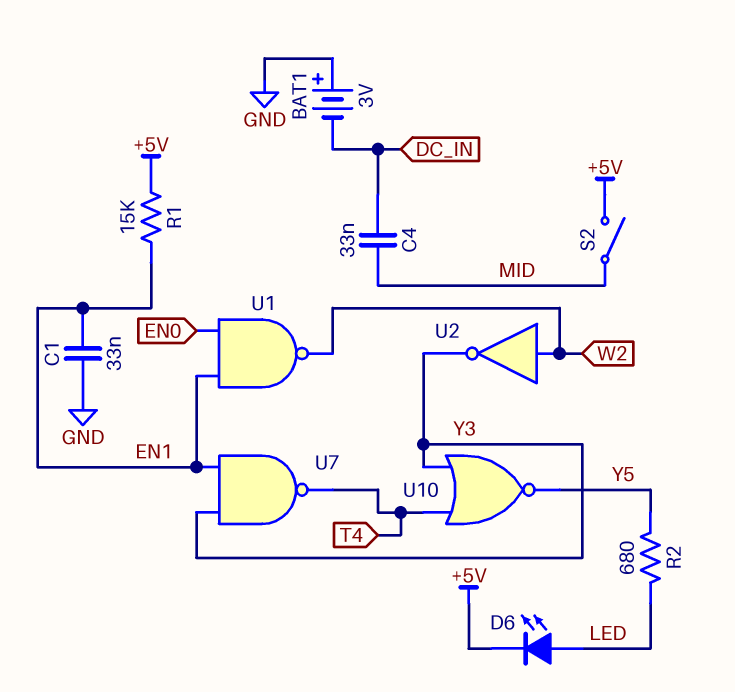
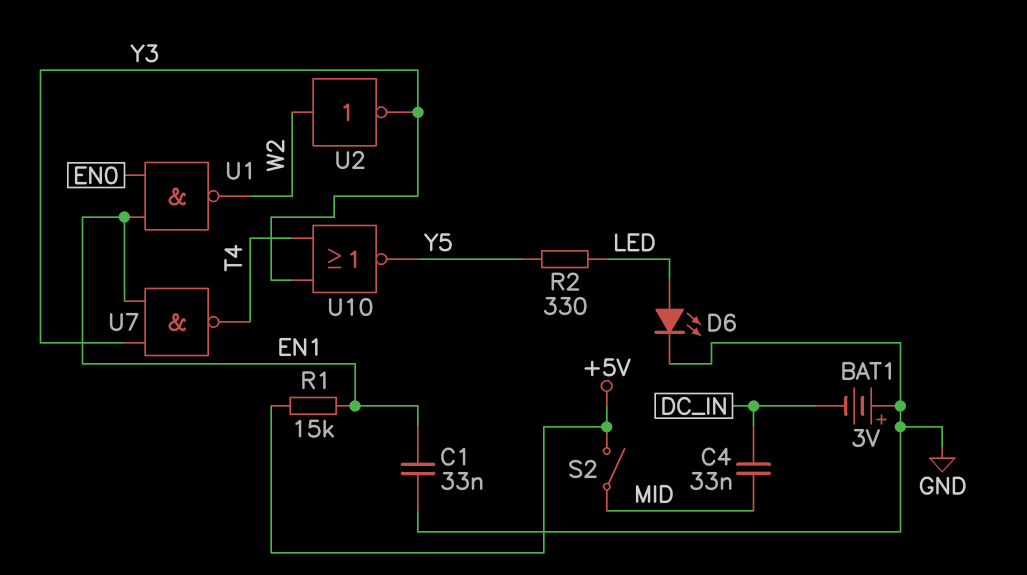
D6: LED (A LED, K +5V) -> LED (A LED, K GND)
R2: 680 (LED, Y5) -> 330 (LED, Y5)

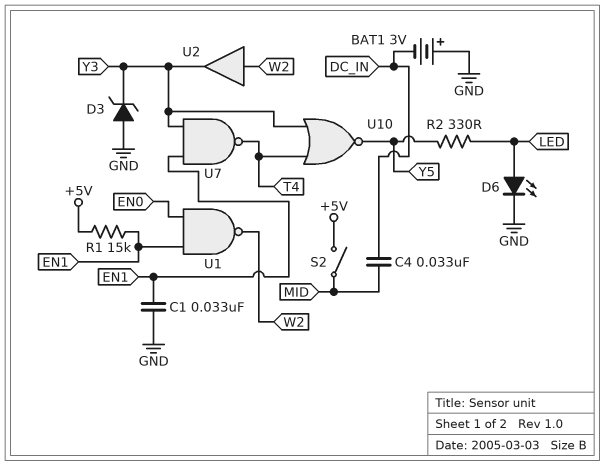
D3: none -> zener (A GND, K Y3)
U2: NOT (in W2, out Y3) -> buffer (in W2, out Y3)

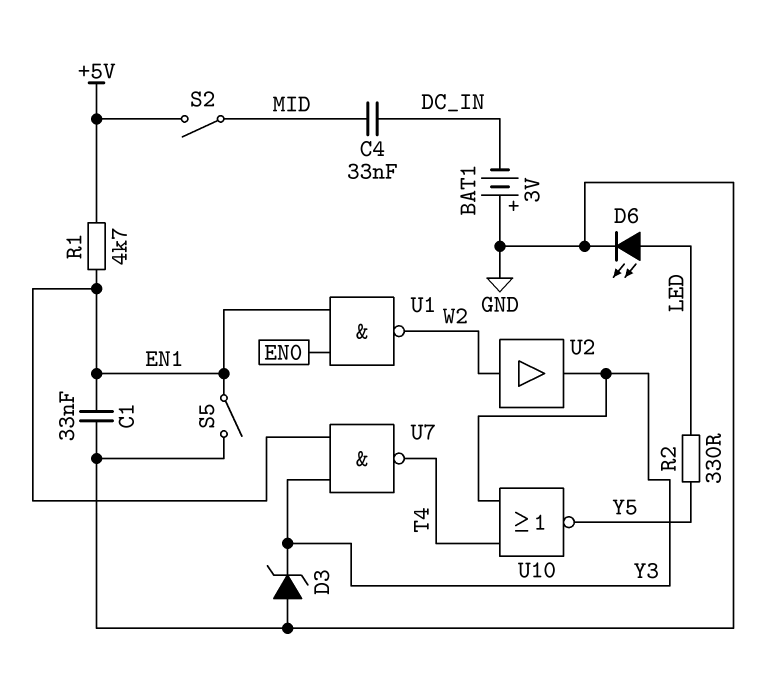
R1: 15k (+5V, EN1) -> 4.7k (+5V, EN1)
S5: none -> switch (EN1, GND)

